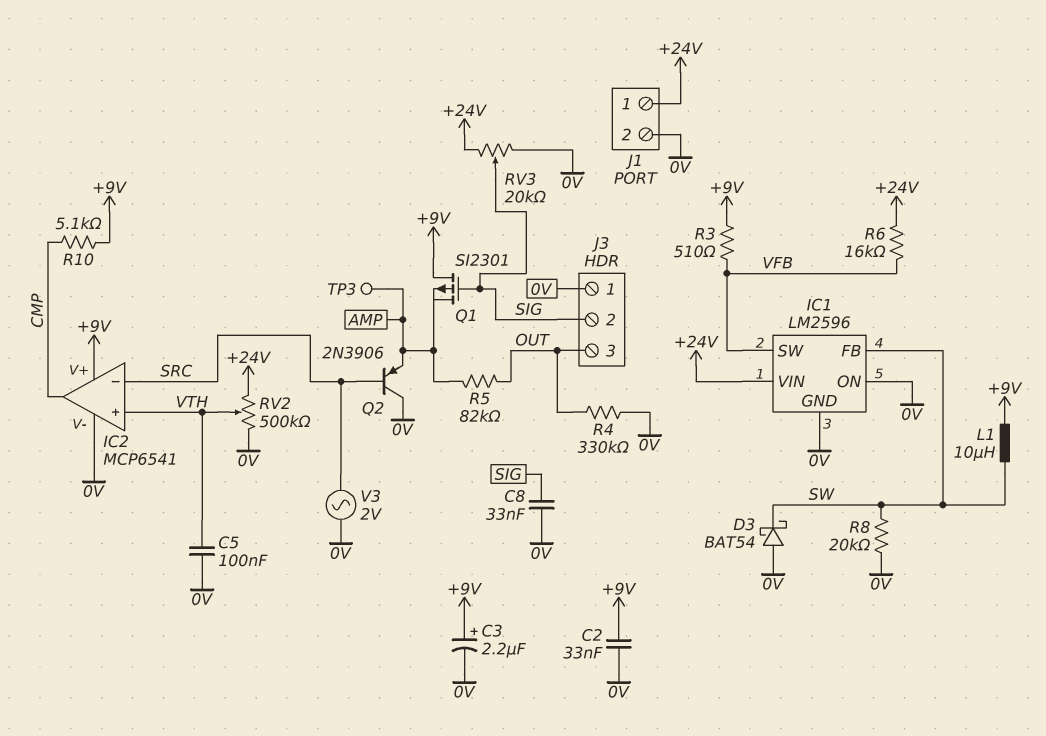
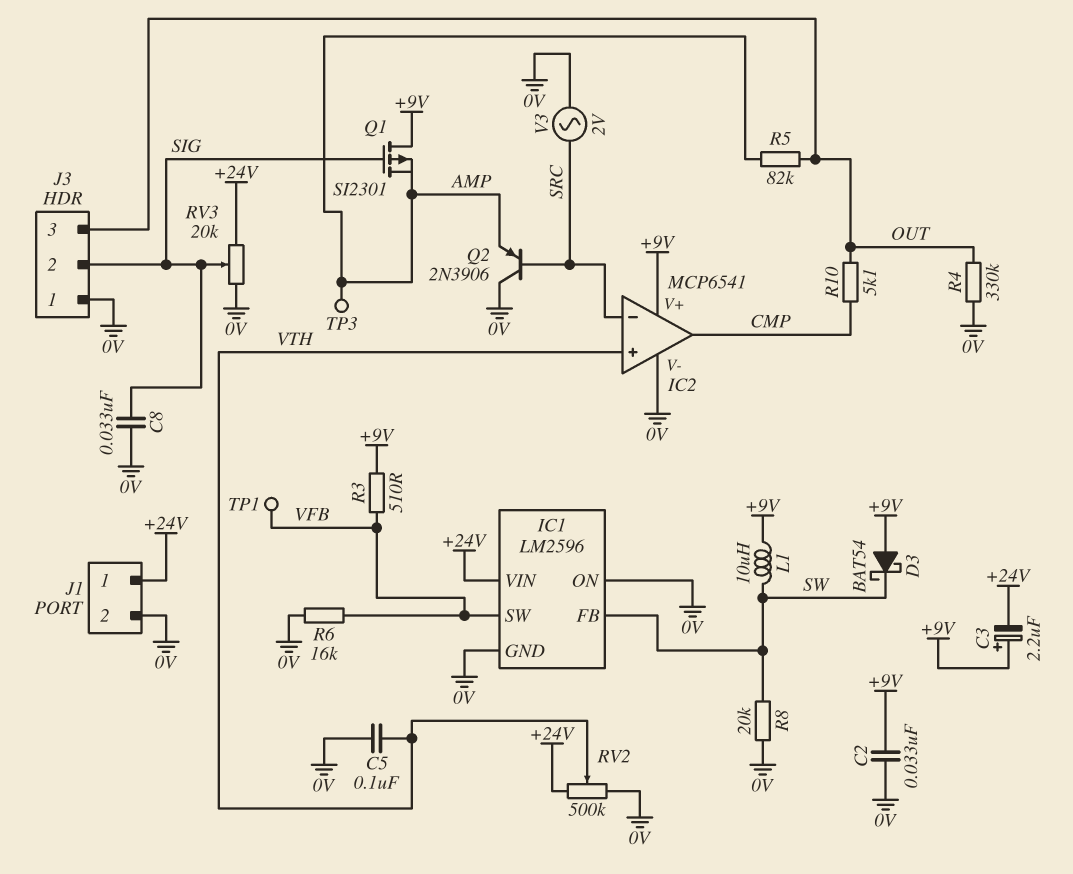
C3: 2.2uF (plus +9V, minus 0V) -> 2.2uF (plus +9V, minus +24V)
D3: schottky BAT54 (A 0V, K SW) -> schottky BAT54 (A +9V, K SW)
R6: 16k (+24V, VFB) -> 16k (0V, VFB)
R10: 5.1k (+9V, CMP) -> 5.1k (CMP, OUT)
TP1: none -> test point (VFB)

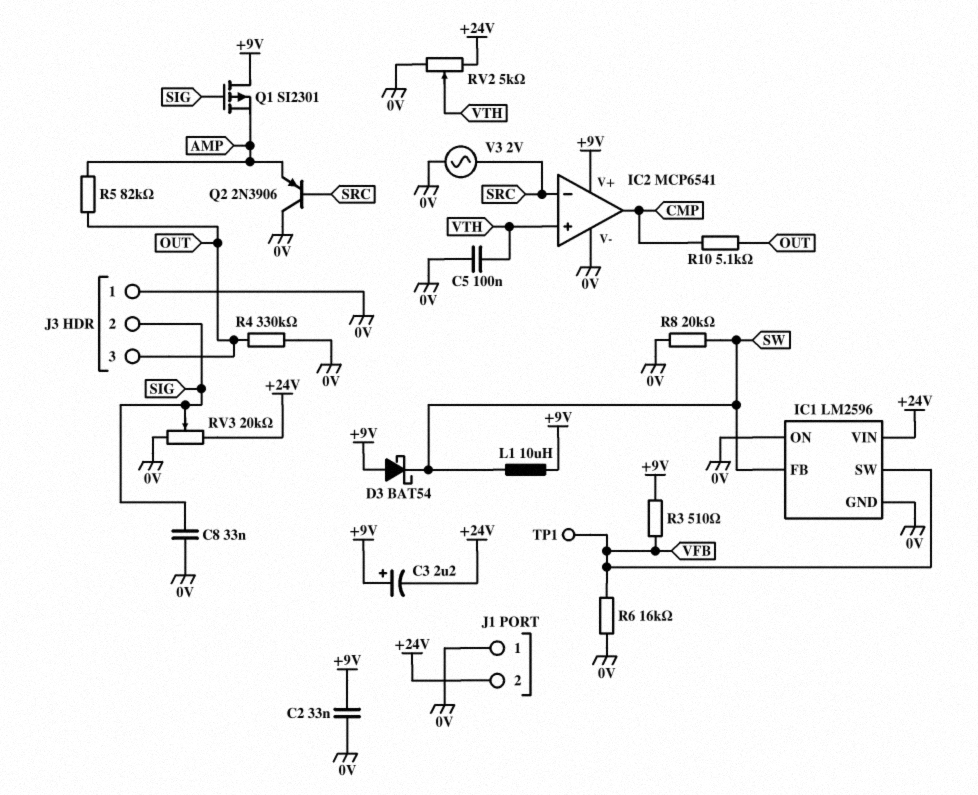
J1 pin 1: +24V -> 0V
J1 pin 2: 0V -> +24V
RV2: 500k (+24V, 0V, wiper VTH) -> 5k (+24V, 0V, wiper VTH)
TP3: test point (AMP) -> none

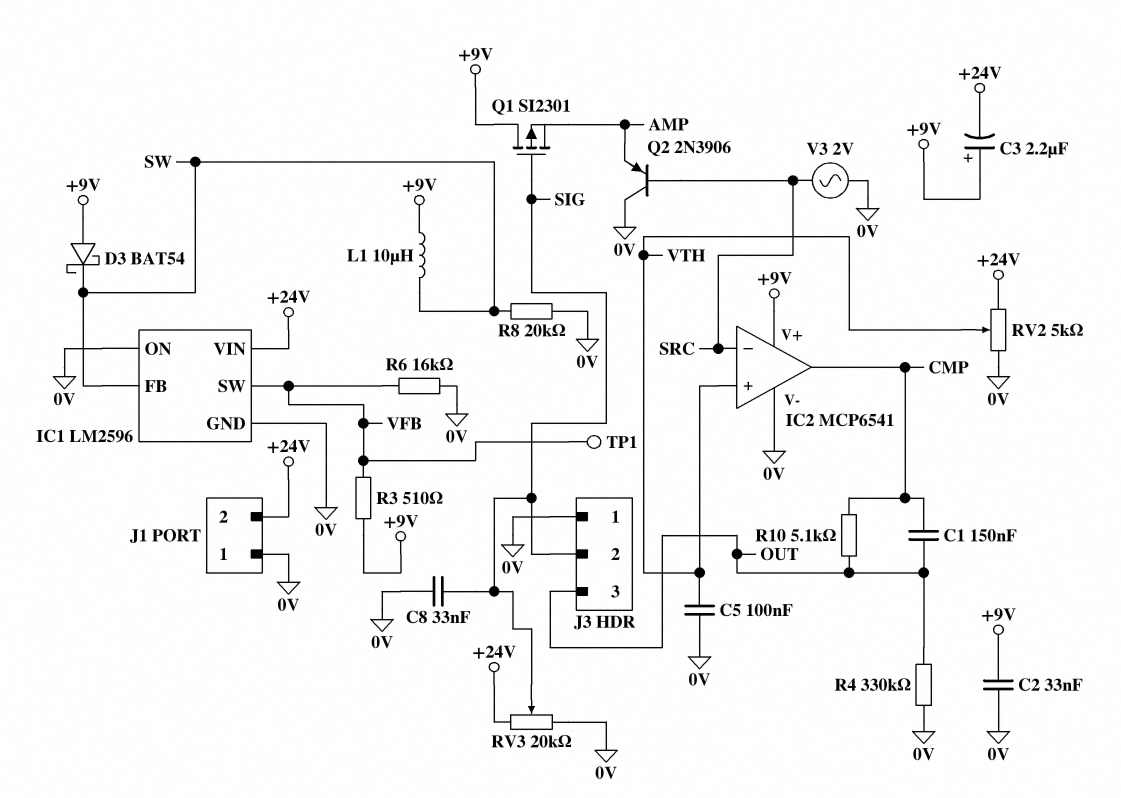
C1: none -> 150nF (CMP, OUT)
R5: 82k (AMP, OUT) -> none

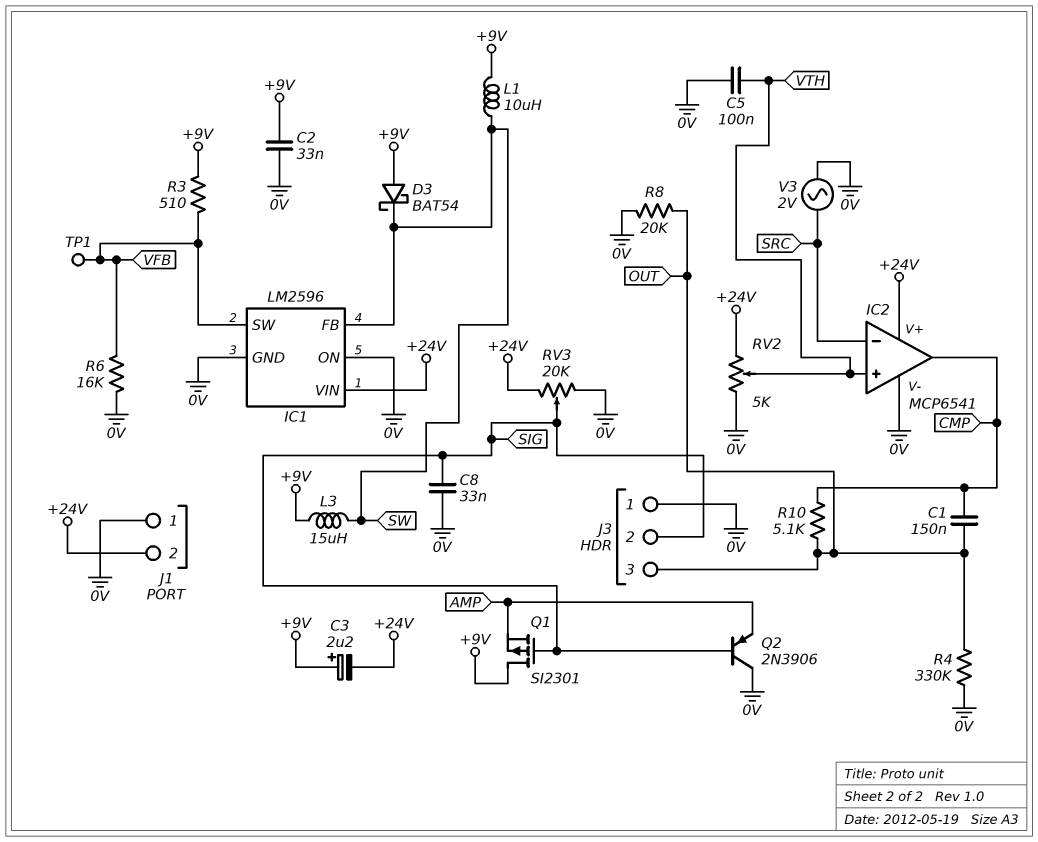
IC2 pin V+: +9V -> +24V
L3: none -> 15uH (+9V, SW)
Q2: PNP 2N3906 (B SRC, C 0V, E AMP) -> PNP 2N3906 (B SIG, C 0V, E AMP)
R8: 20k (0V, SW) -> 20k (0V, OUT)

